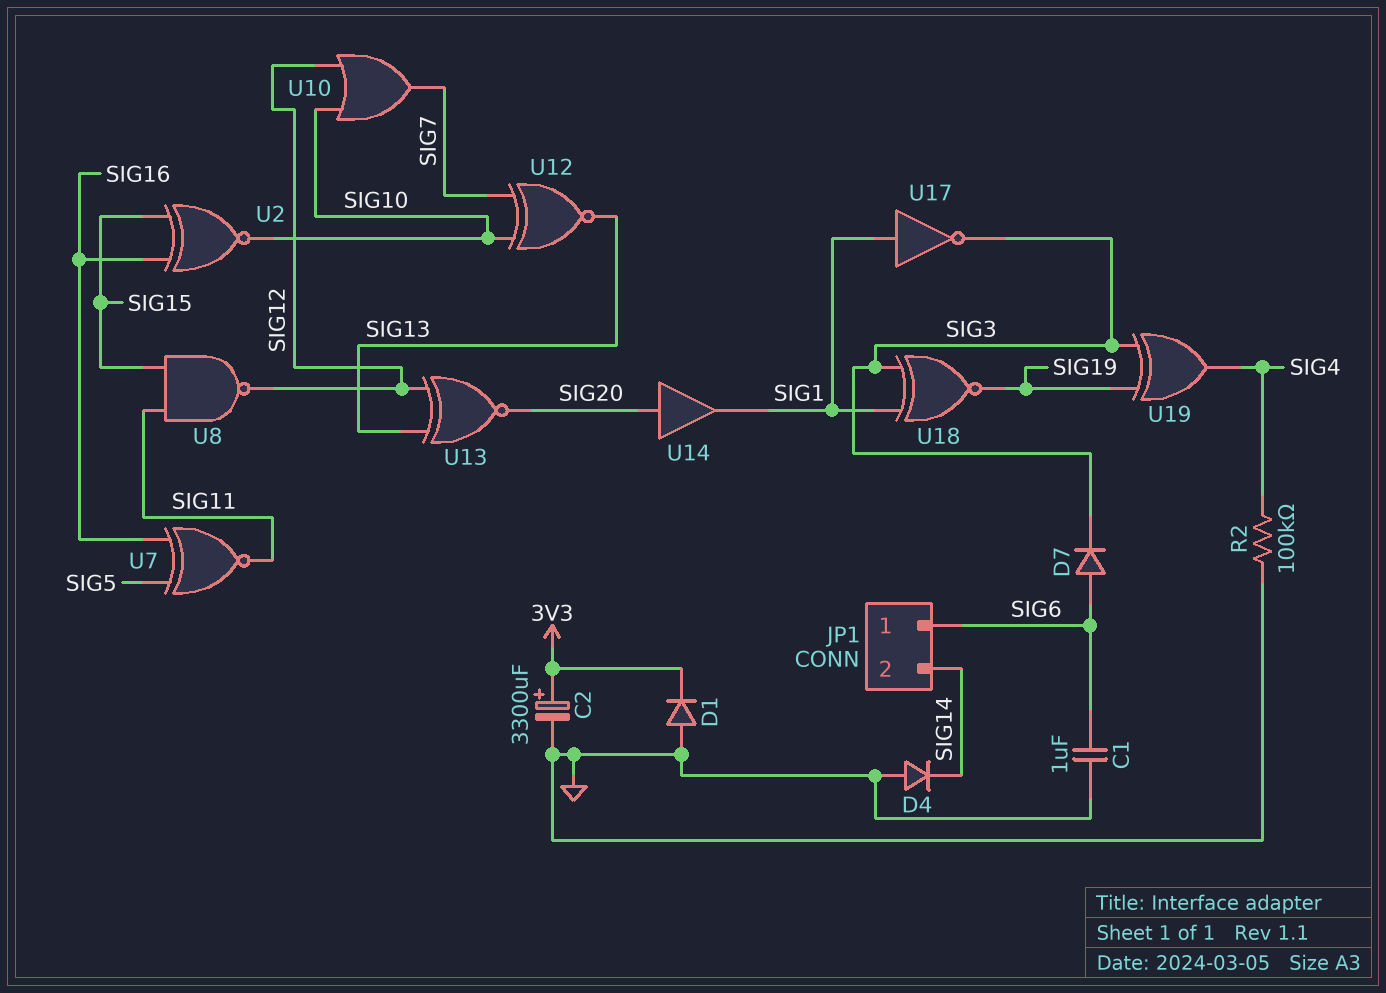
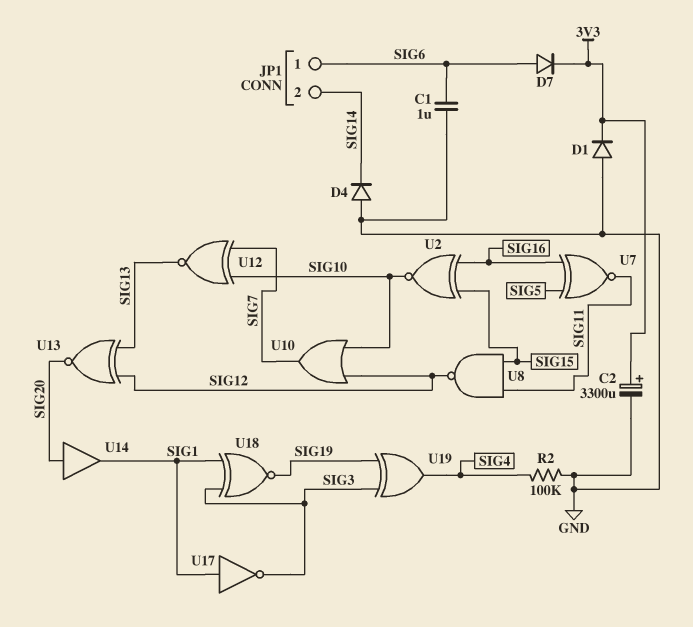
D7: diode (A SIG6, K SIG3) -> diode (A SIG6, K 3V3)

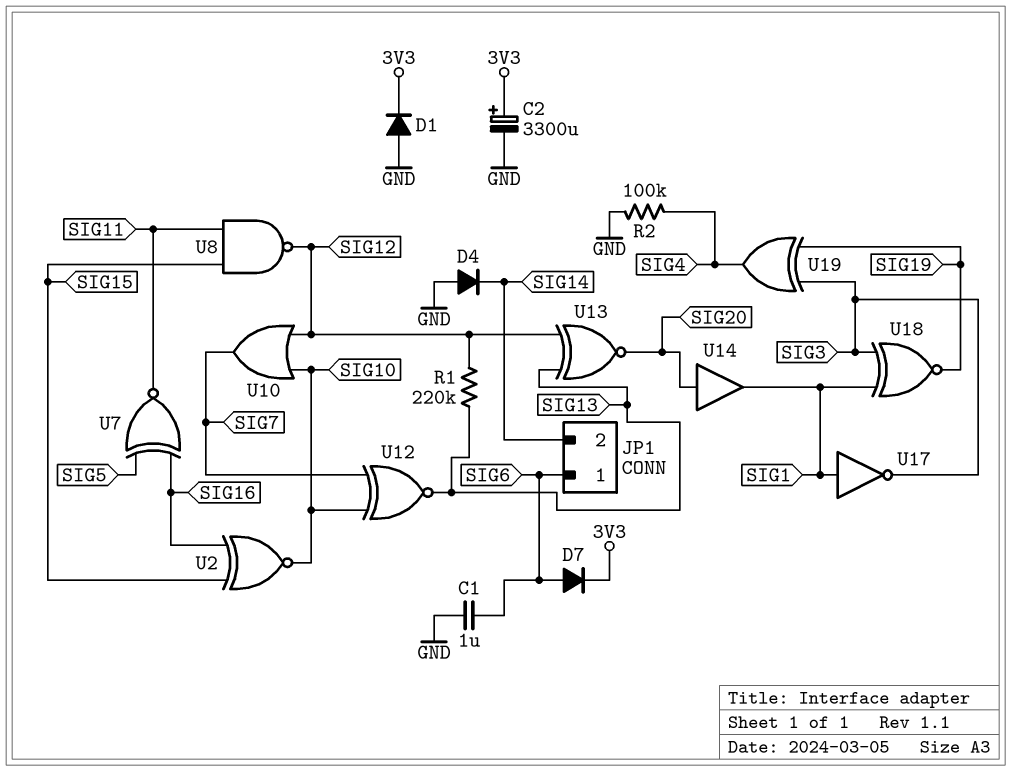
R1: none -> 220k (SIG12, SIG13)

